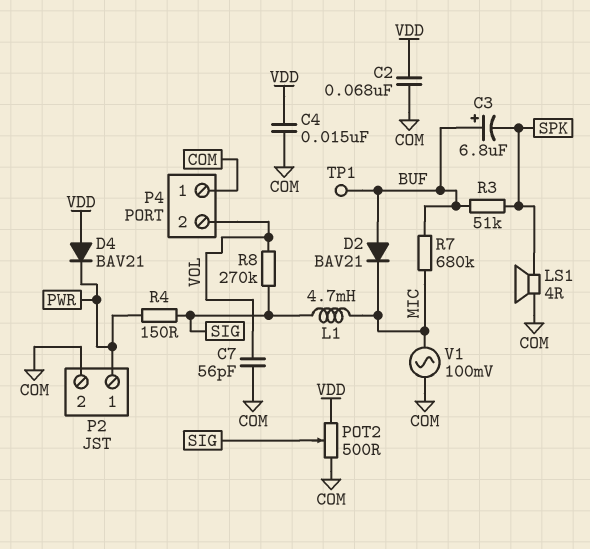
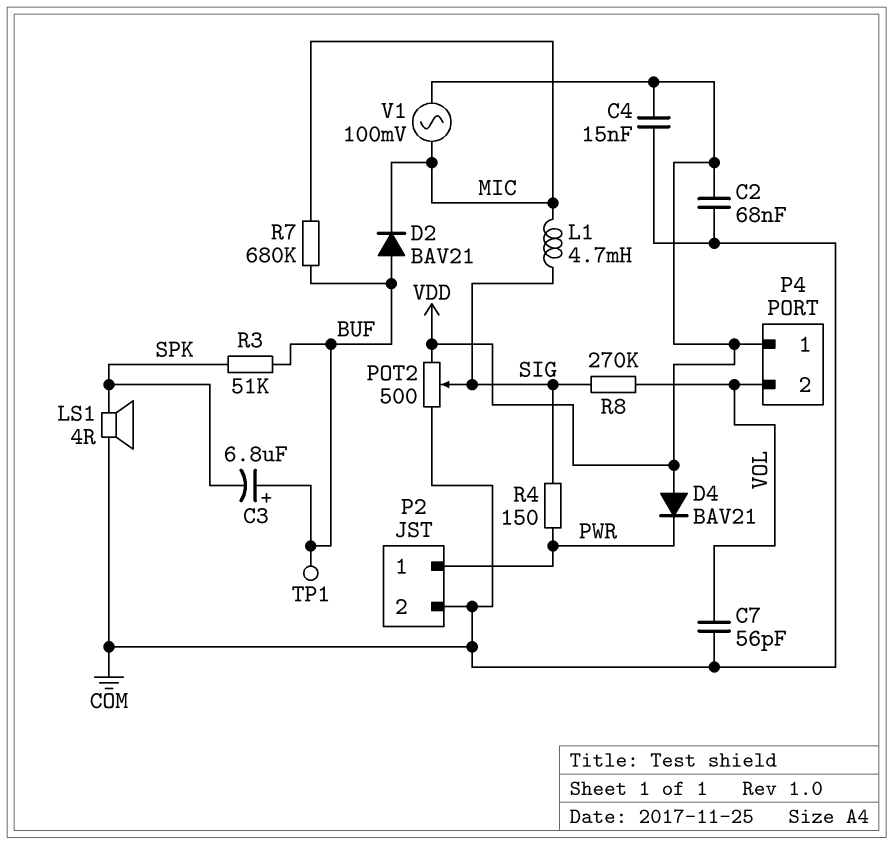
P4 pin 1: COM -> VDD
V1: AC 100mV (COM, MIC) -> AC 100mV (MIC, VDD)

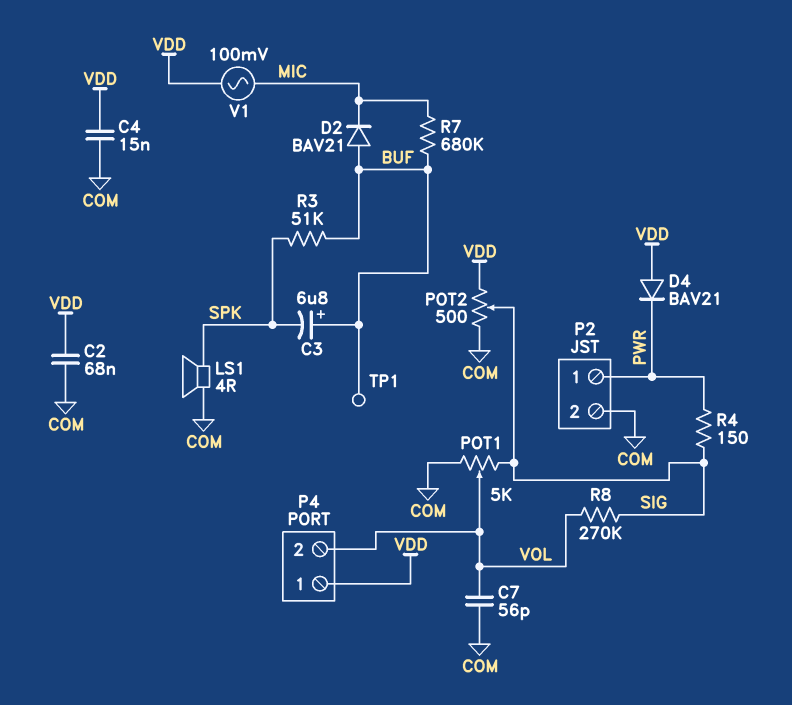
L1: 4.7mH (MIC, SIG) -> none
POT1: none -> 5k (COM, SIG, wiper VOL)

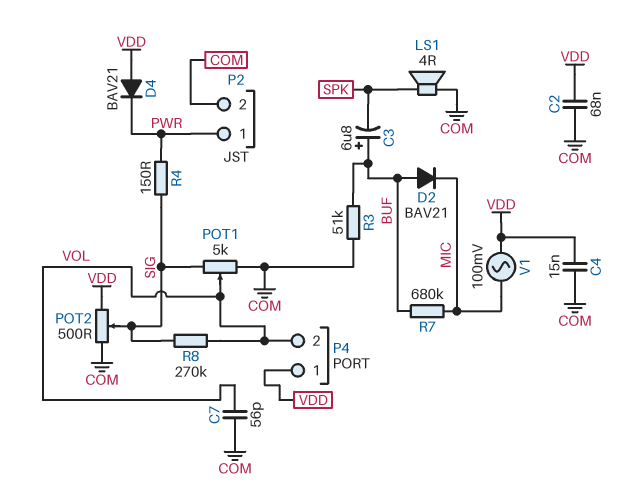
R3: 51k (BUF, SPK) -> 51k (BUF, COM)
TP1: test point (BUF) -> none

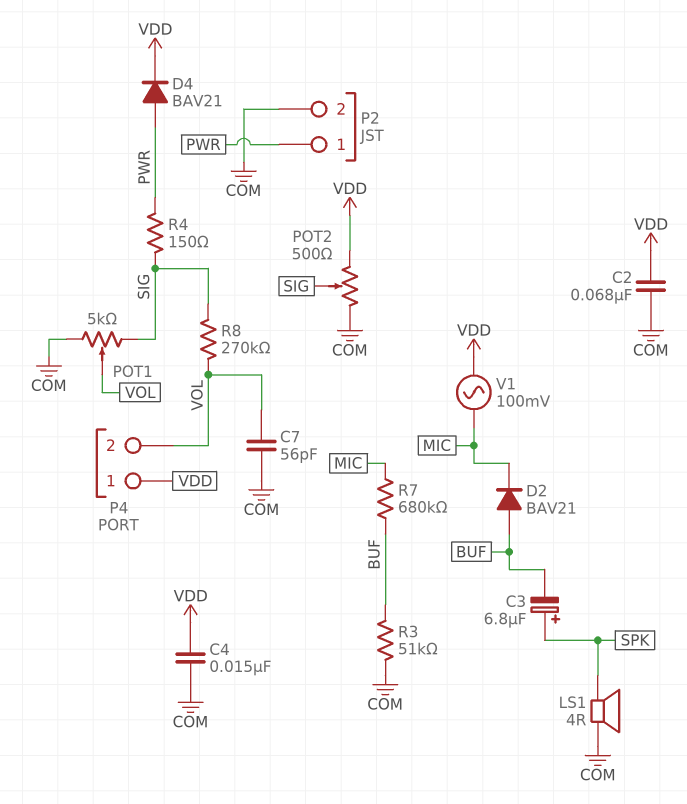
C3: 6.8uF (plus BUF, minus SPK) -> 6.8uF (plus SPK, minus BUF)
D4: diode BAV21 (A VDD, K PWR) -> diode BAV21 (A PWR, K VDD)

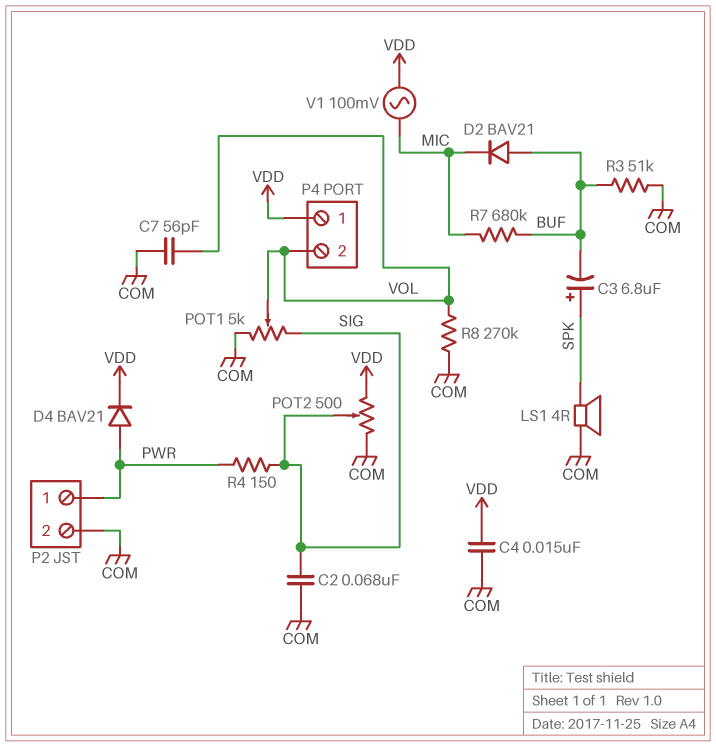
C2: 68nF (COM, VDD) -> 68nF (COM, SIG)
R8: 270k (SIG, VOL) -> 270k (COM, VOL)

